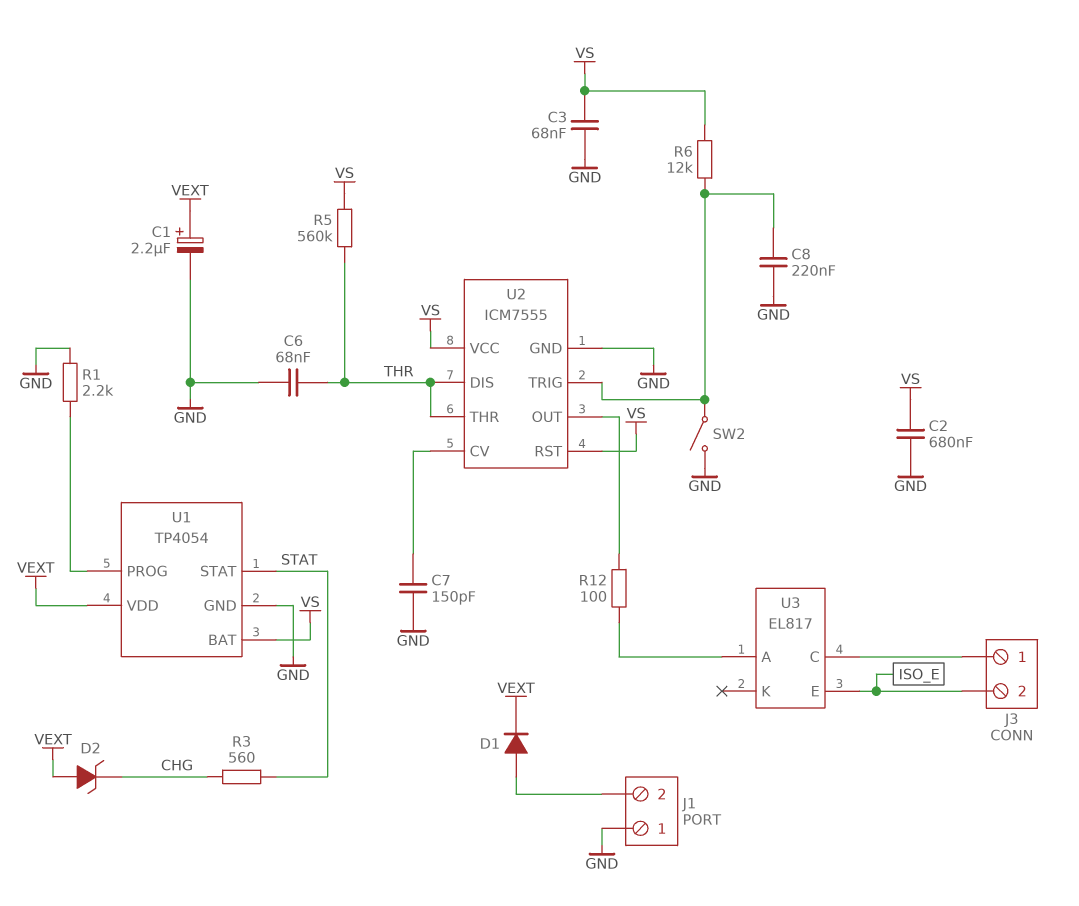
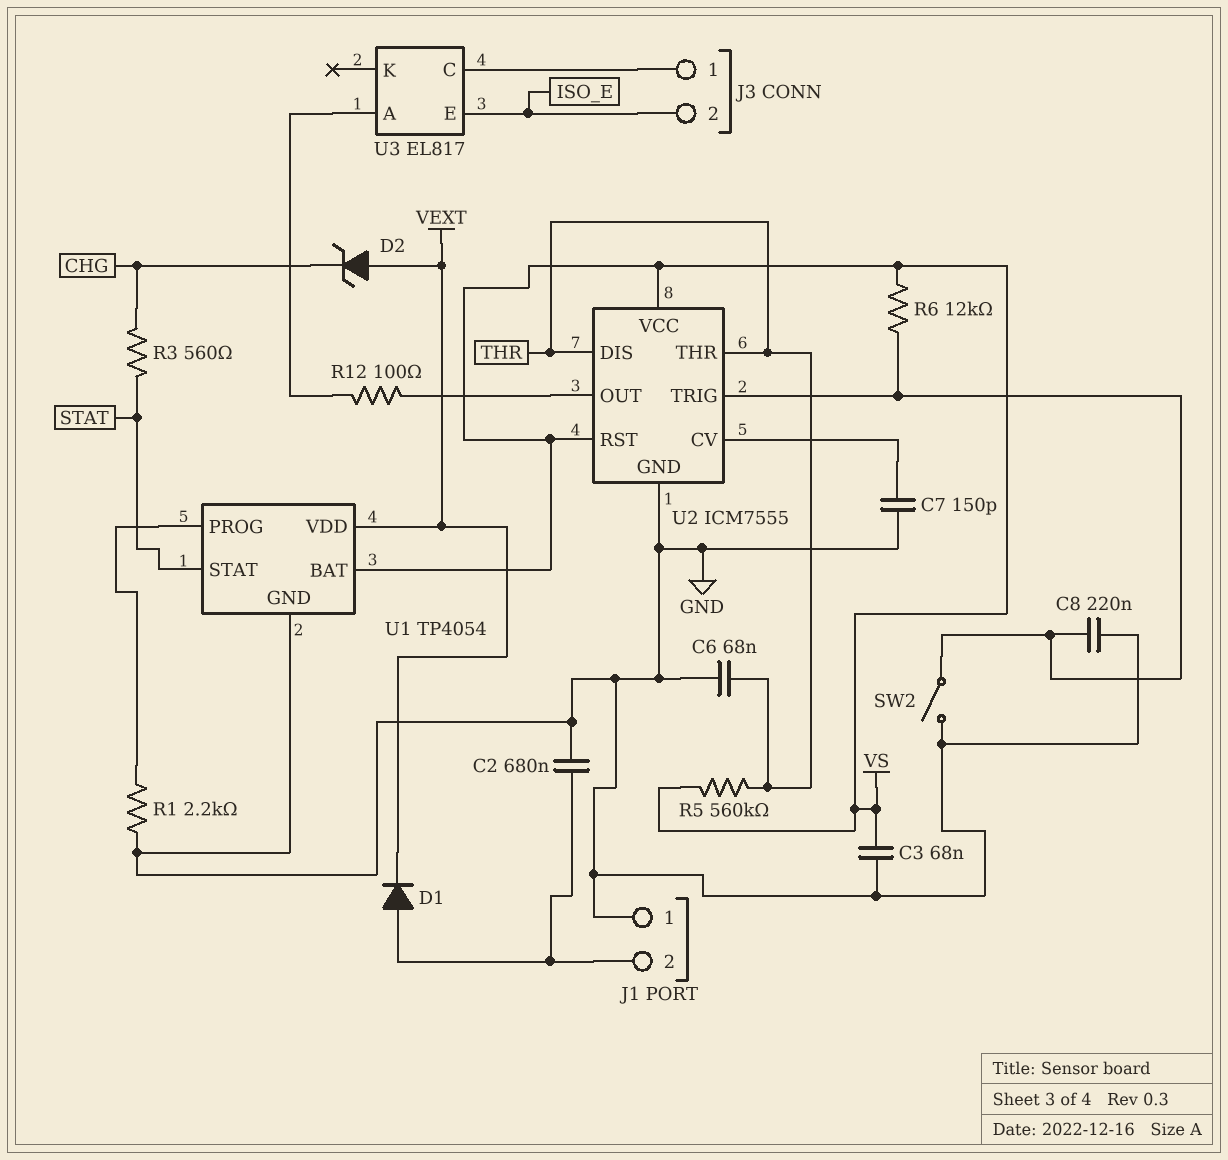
C1: 2.2uF (plus VEXT, minus GND) -> none
C2: 680nF (GND, VS) -> 680nF (GND, J1/2)

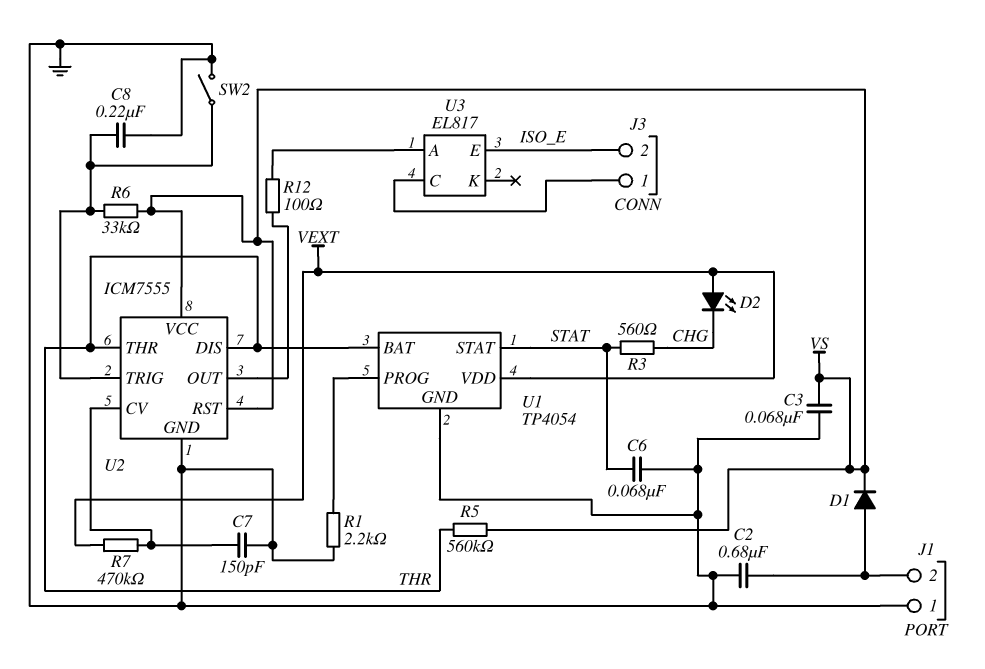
C6: 68nF (GND, THR) -> 68nF (GND, STAT)
D1: diode (A J1/2, K VEXT) -> diode (A J1/2, K VS)
D2: zener (A VEXT, K CHG) -> LED (A VEXT, K CHG)
R6: 12k (U2/TRIG, VS) -> 33k (U2/TRIG, VS)
R7: none -> 470k (U2/CV, VEXT)
U1 pin BAT: VS -> THR

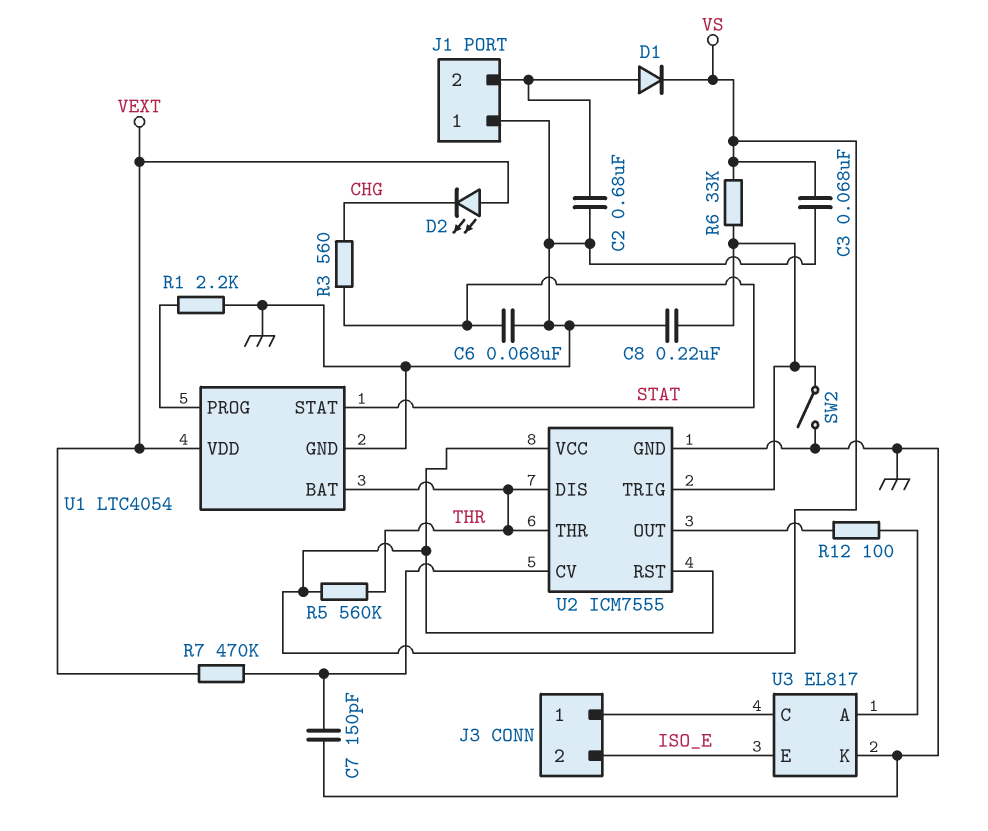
U1: TP4054 -> LTC4054
U3 pin K: none -> GND

